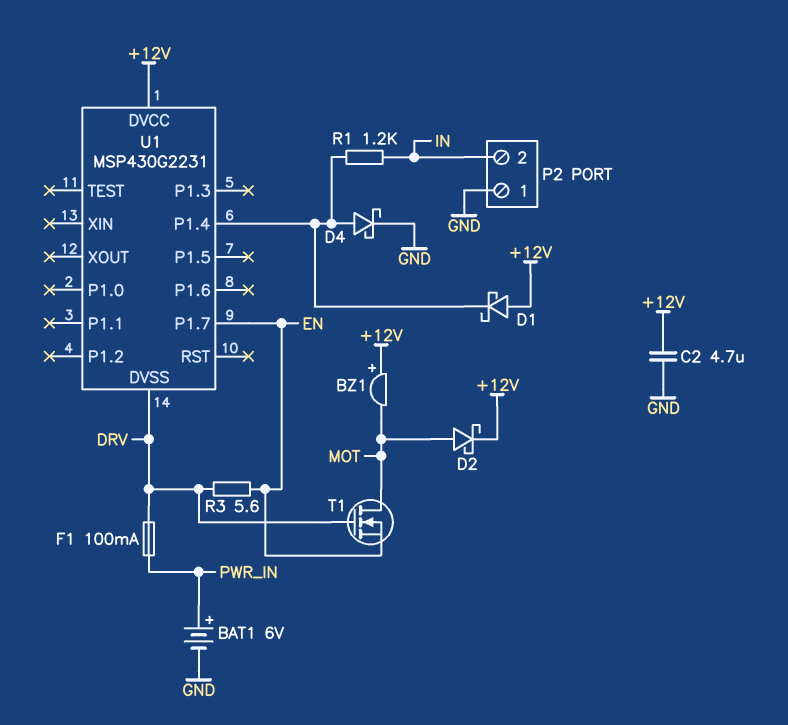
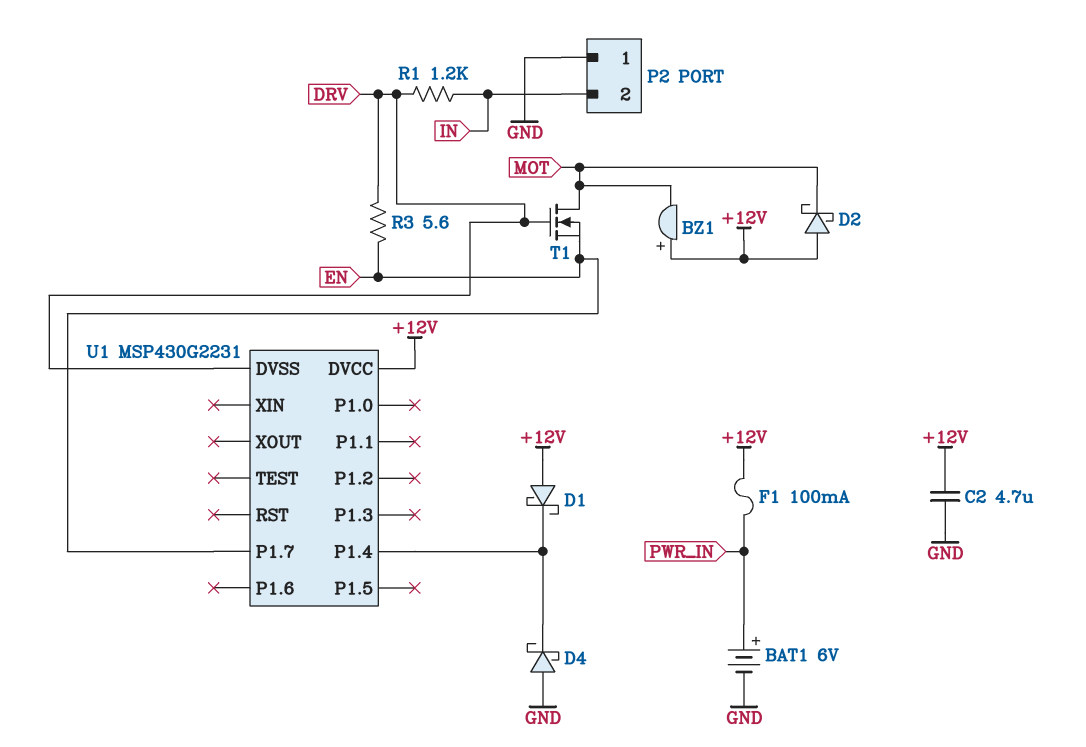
D2: schottky (A MOT, K +12V) -> schottky (A +12V, K MOT)
D4: schottky (A U1/P1.4, K GND) -> schottky (A GND, K U1/P1.4)
F1: 100mA (DRV, PWR_IN) -> 100mA (+12V, PWR_IN)
R1: 1.2k (IN, U1/P1.4) -> 1.2k (DRV, IN)

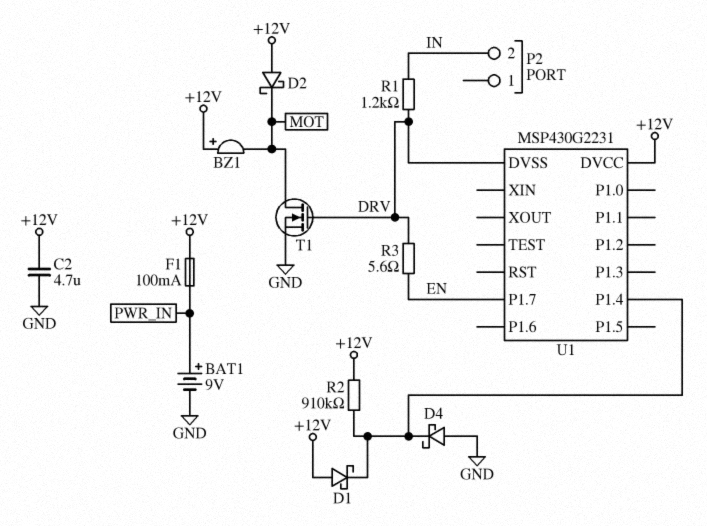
BAT1: 6V (plus PWR_IN, minus GND) -> 9V (plus PWR_IN, minus GND)
P2 pin 1: GND -> none
R2: none -> 910k (+12V, U1/P1.4)
T1: NMOS (G DRV, D MOT, S EN) -> NMOS (G DRV, D MOT, S GND)

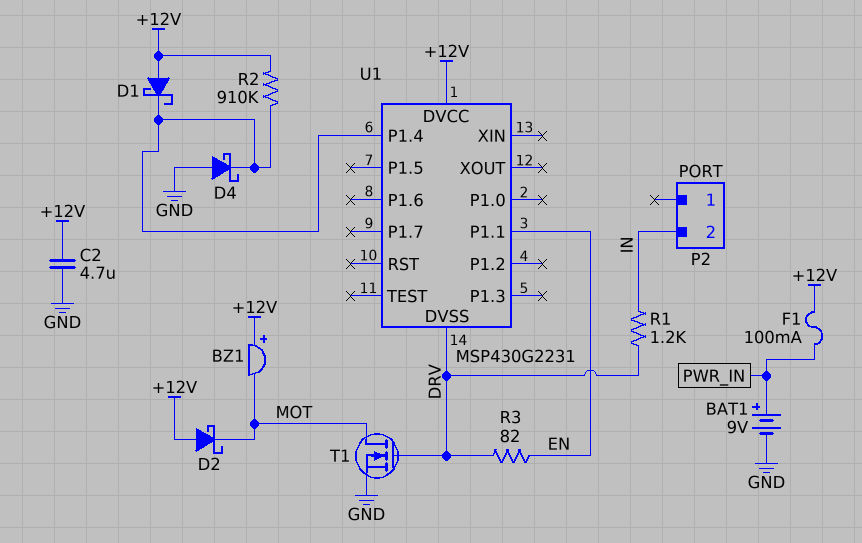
R3: 5.6 (DRV, EN) -> 82 (DRV, EN)
U1 pin P1.1: none -> EN
U1 pin P1.7: EN -> none

